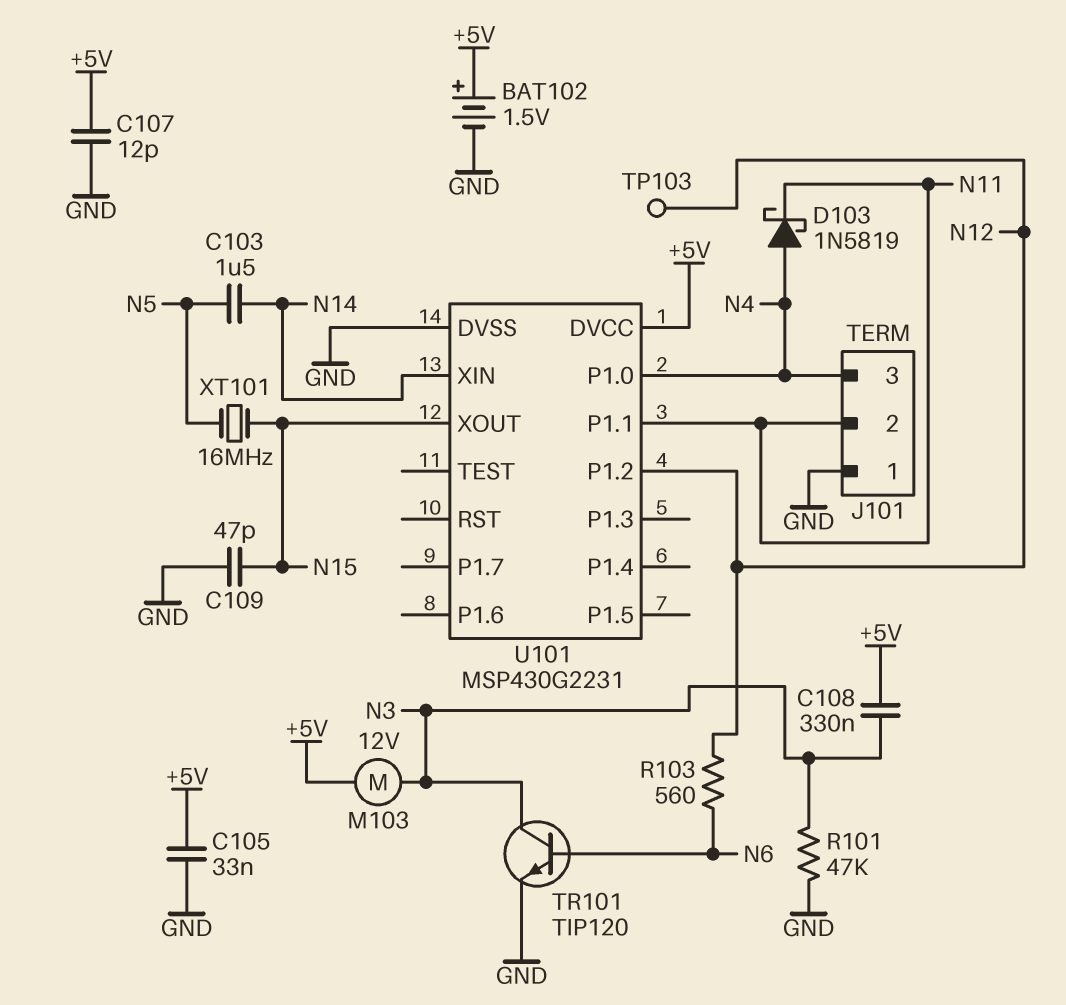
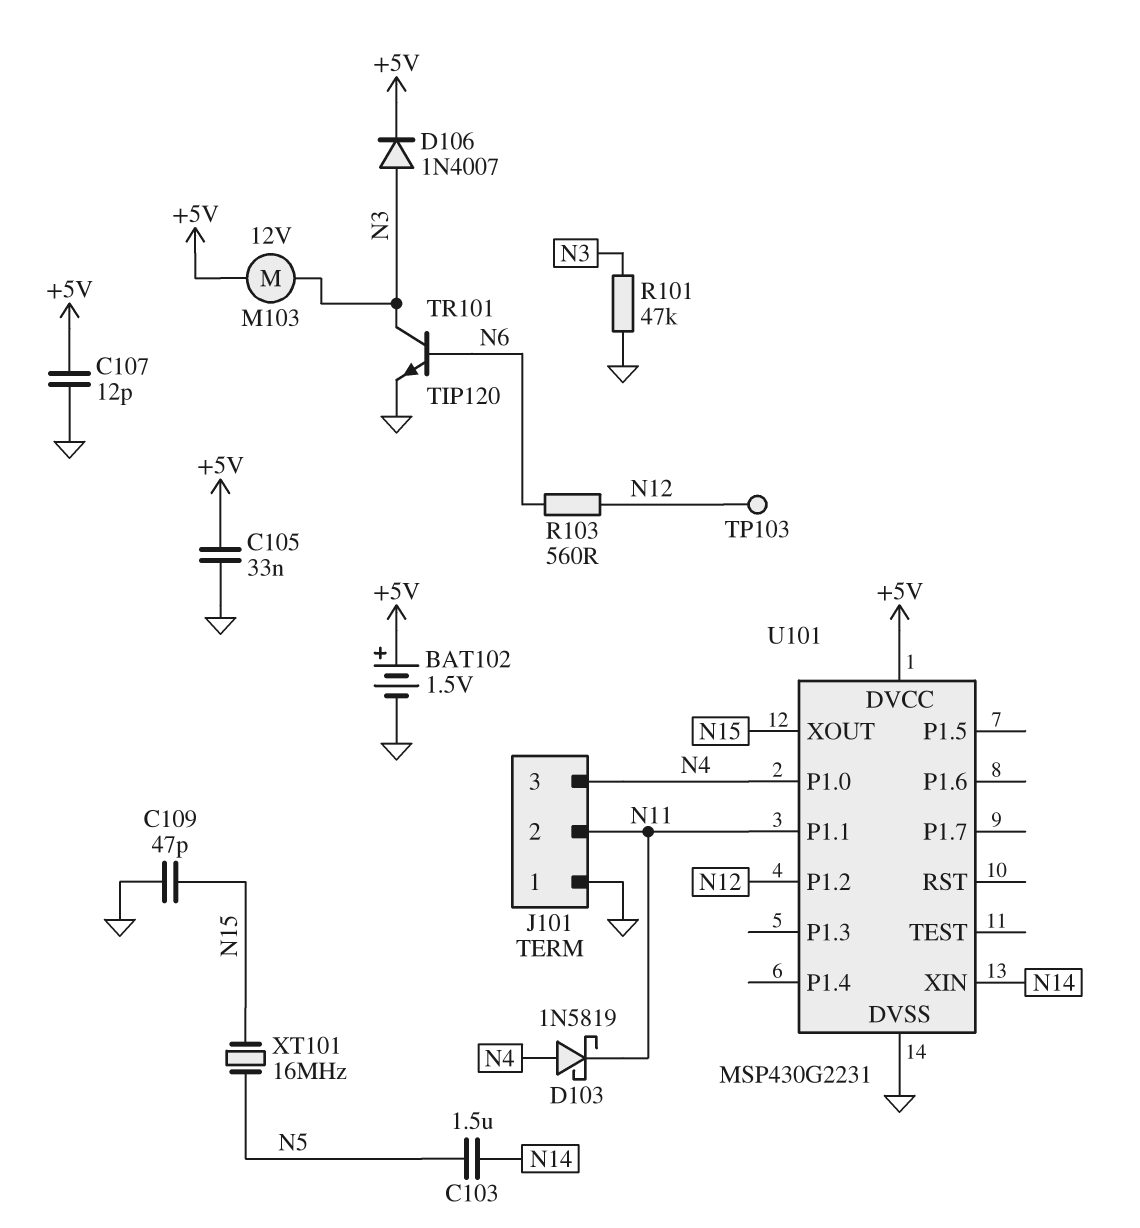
C108: 330nF (+5V, N3) -> none
D106: none -> diode 1N4007 (A N3, K +5V)

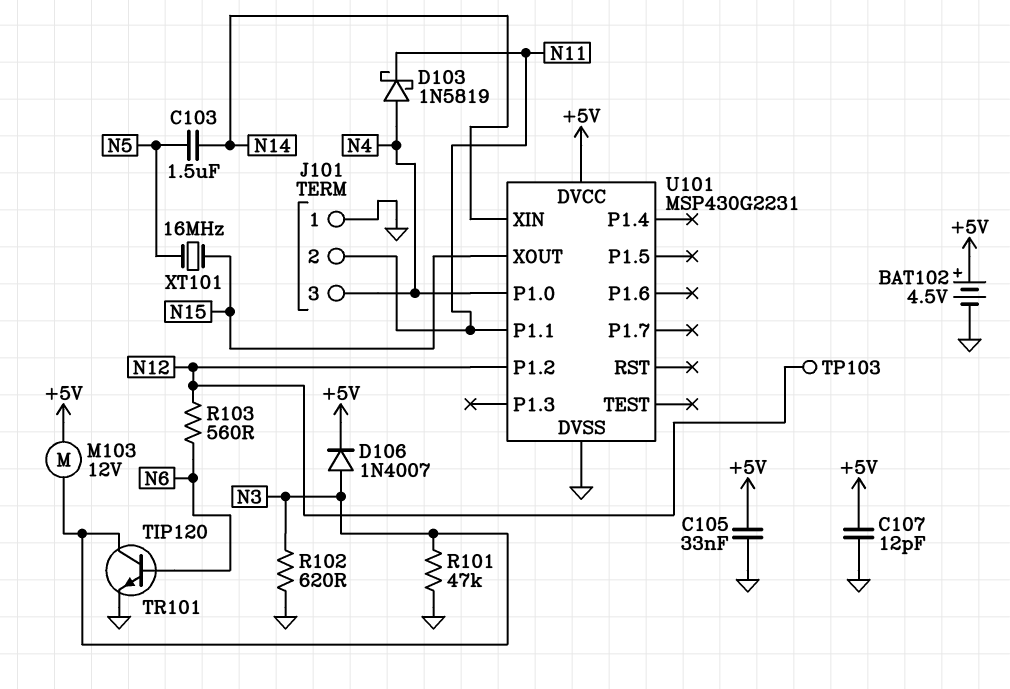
BAT102: 1.5V (plus +5V, minus GND) -> 4.5V (plus +5V, minus GND)
C109: 47pF (GND, N15) -> none
R102: none -> 620 (GND, N3)

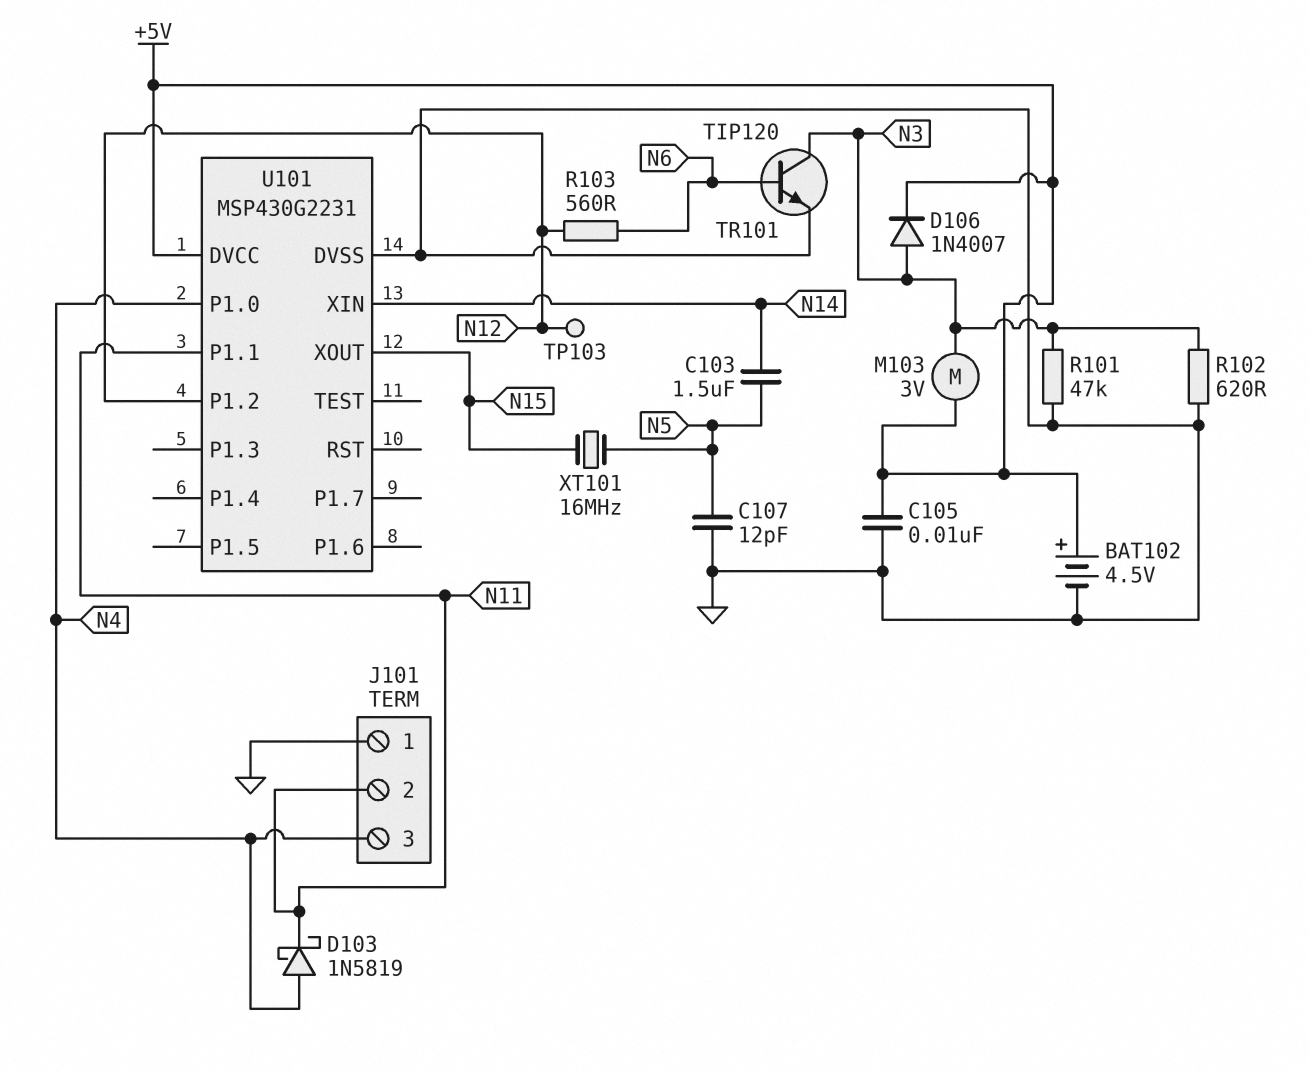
C105: 33nF (+5V, GND) -> 10nF (+5V, GND)
C107: 12pF (+5V, GND) -> 12pF (GND, N5)
M103: motor 12V (+5V, N3) -> motor 3V (+5V, N3)

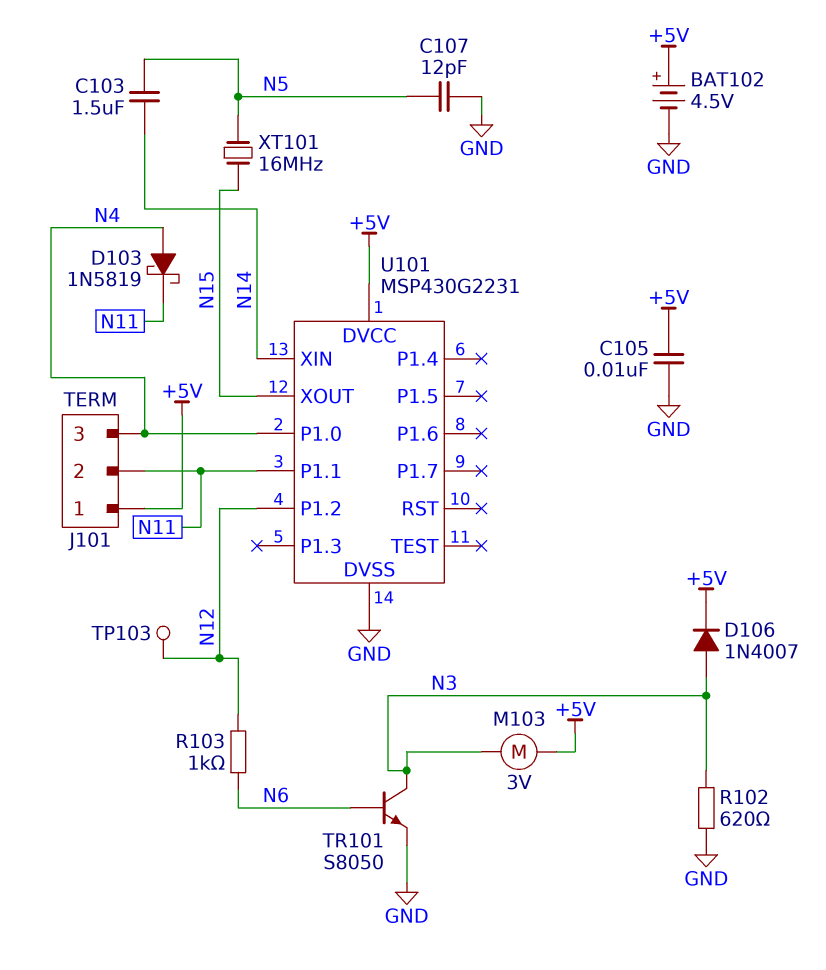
J101 pin 1: GND -> +5V
R101: 47k (GND, N3) -> none
R103: 560 (N6, N12) -> 1k (N6, N12)
TR101: NPN TIP120 (B N6, C N3, E GND) -> NPN S8050 (B N6, C N3, E GND)

